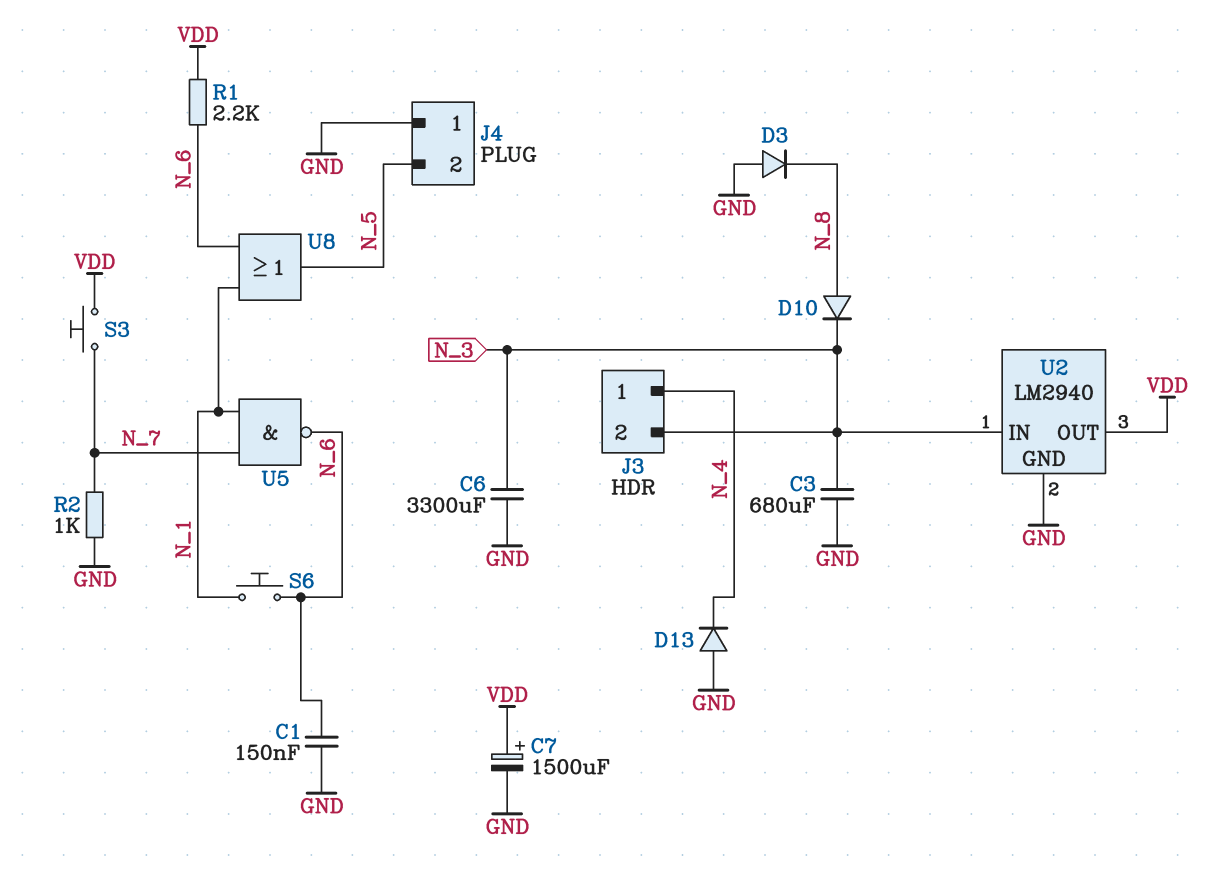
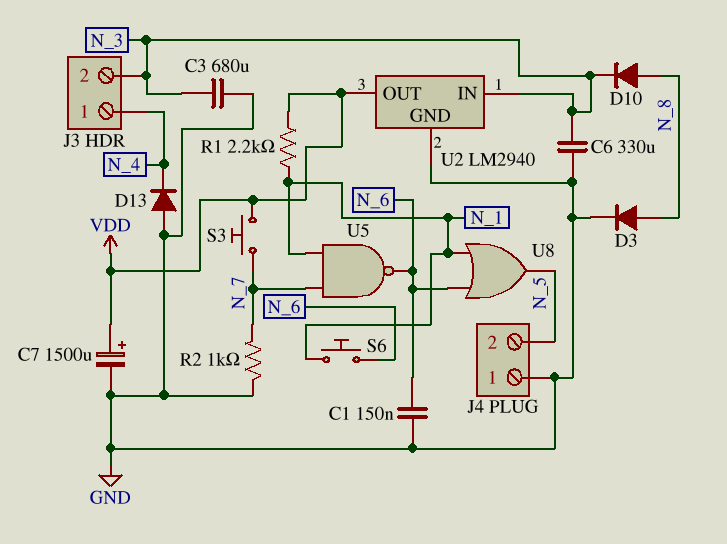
C6: 3300uF (GND, N_3) -> 330uF (GND, N_3)
D3: diode (A GND, K N_8) -> diode (A N_8, K GND)
R1: 2.2k (N_6, VDD) -> 2.2k (N_1, VDD)

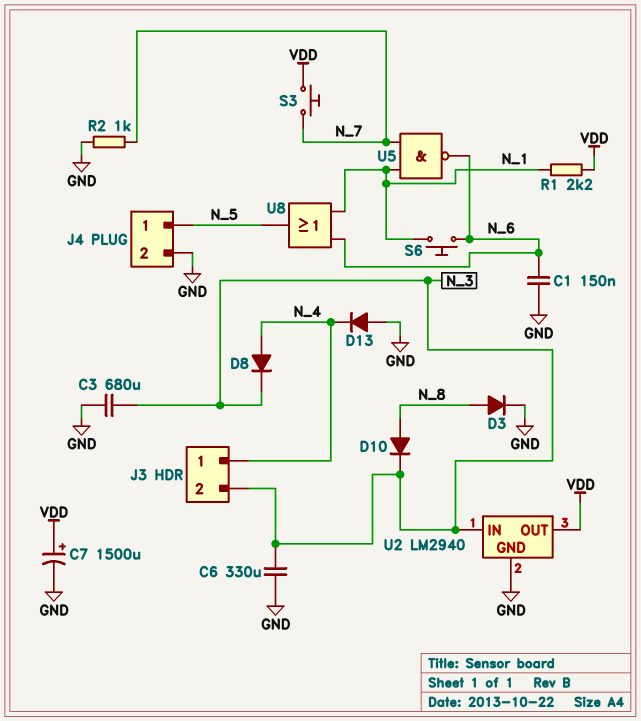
D8: none -> diode (A N_4, K N_3)
J4 pin 1: GND -> N_5
J4 pin 2: N_5 -> GND

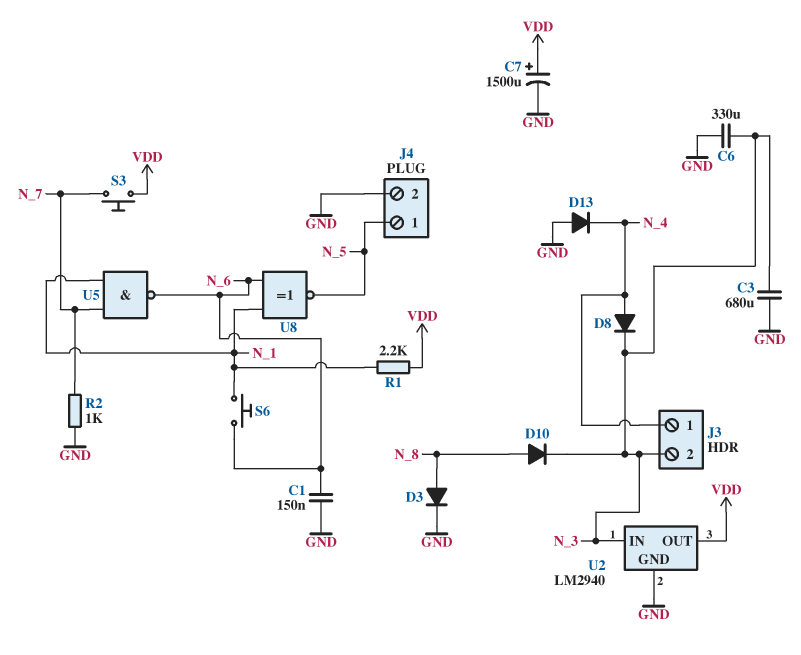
U8: OR (in N_1, in N_6, out N_5) -> XNOR (in N_1, in N_6, out N_5)

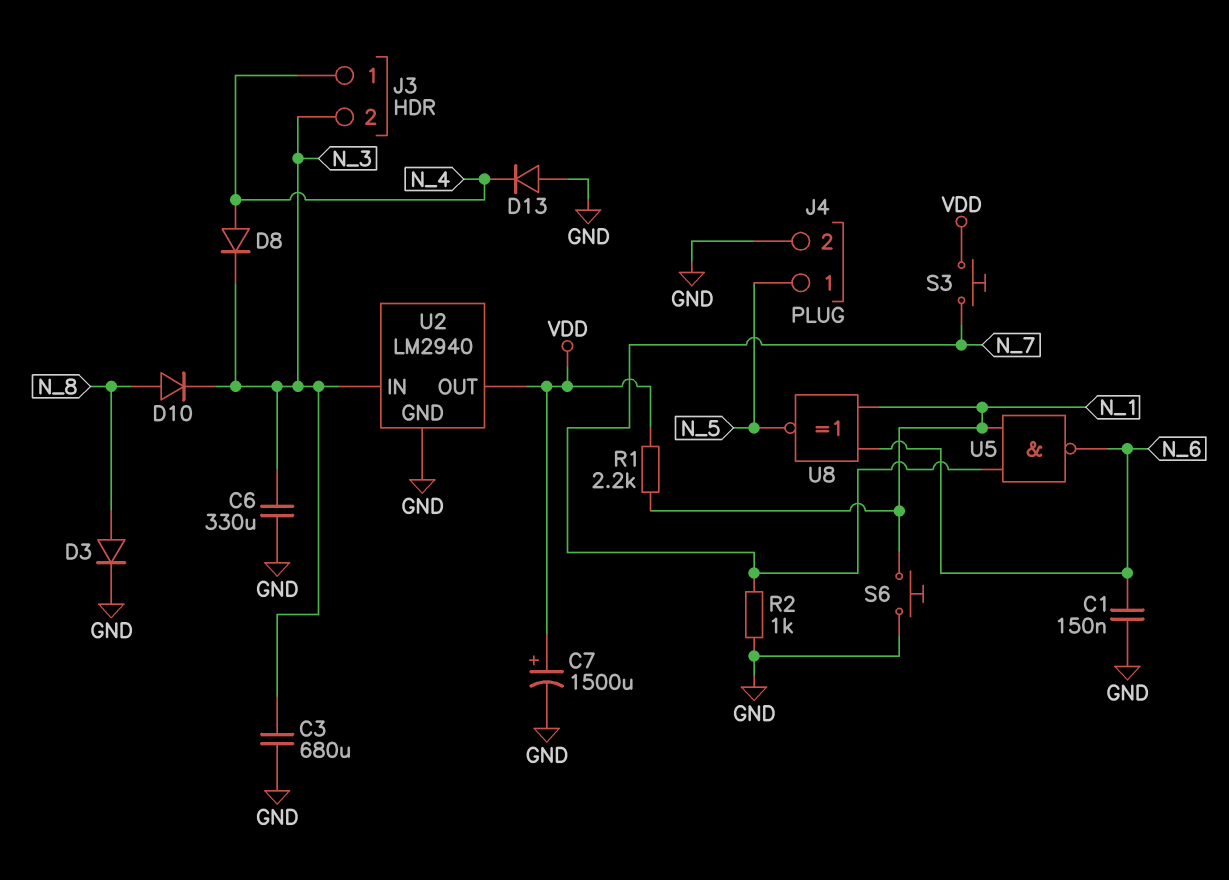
S6: button (N_1, N_6) -> button (GND, N_1)

